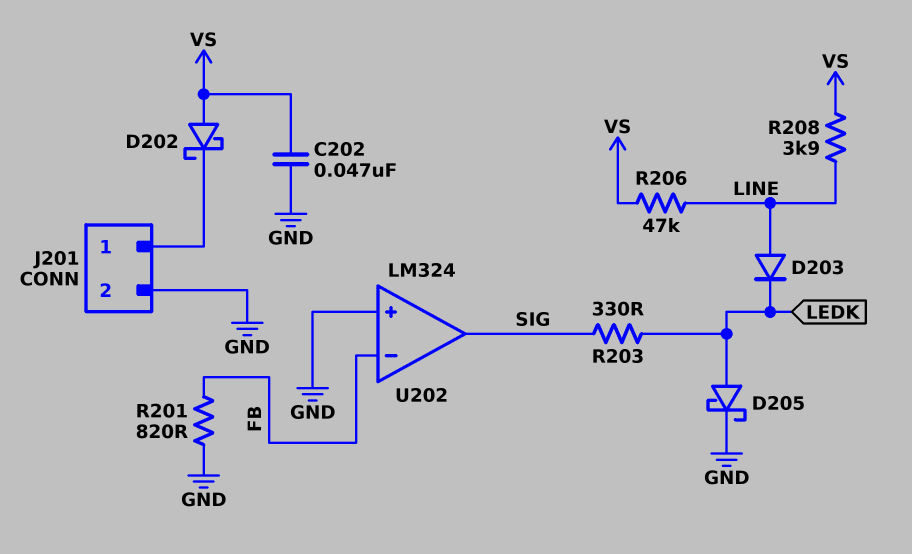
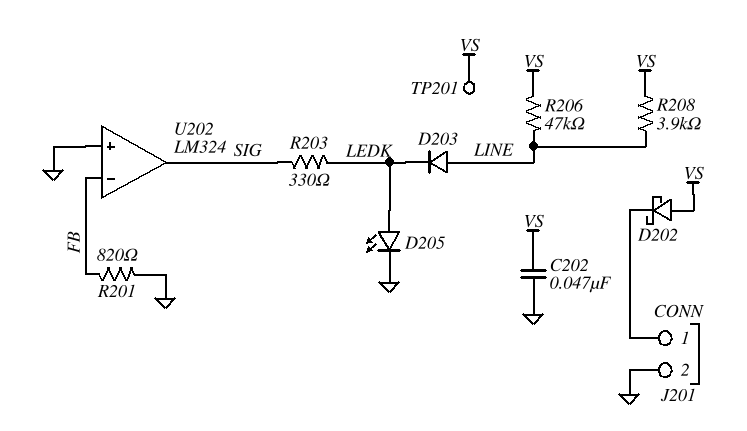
D205: schottky (A LEDK, K GND) -> LED (A LEDK, K GND)
TP201: none -> test point (VS)

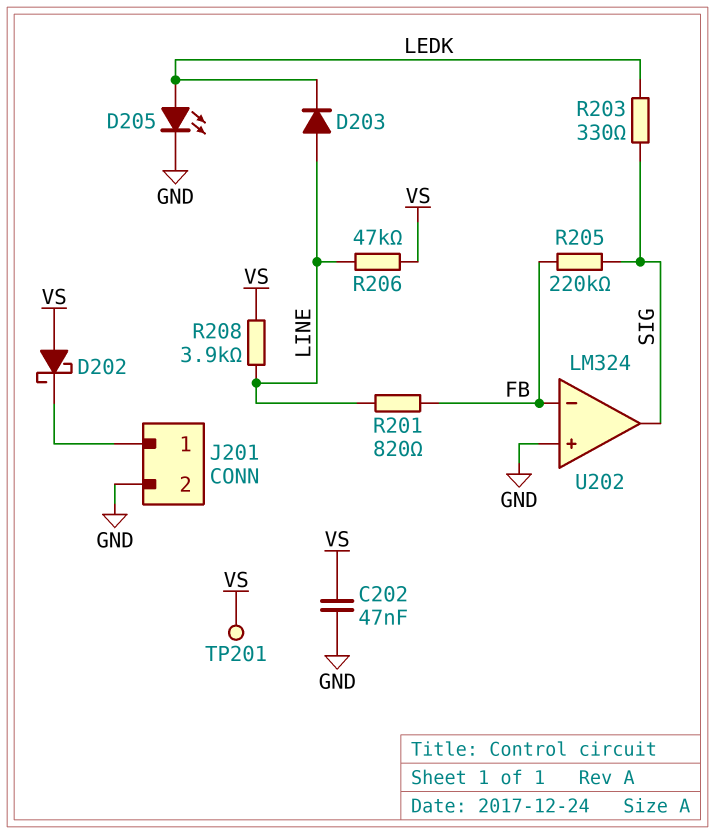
R201: 820 (FB, GND) -> 820 (FB, LINE)
R205: none -> 220k (FB, SIG)

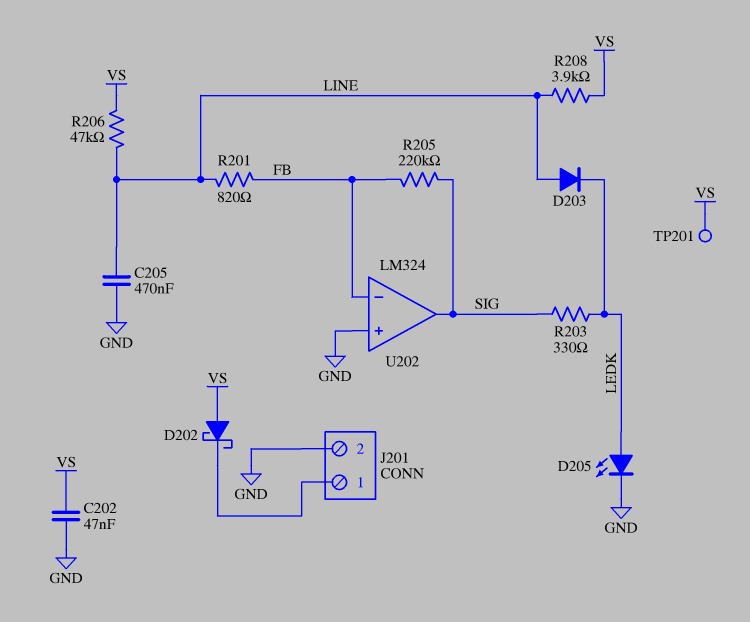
C205: none -> 470nF (GND, LINE)

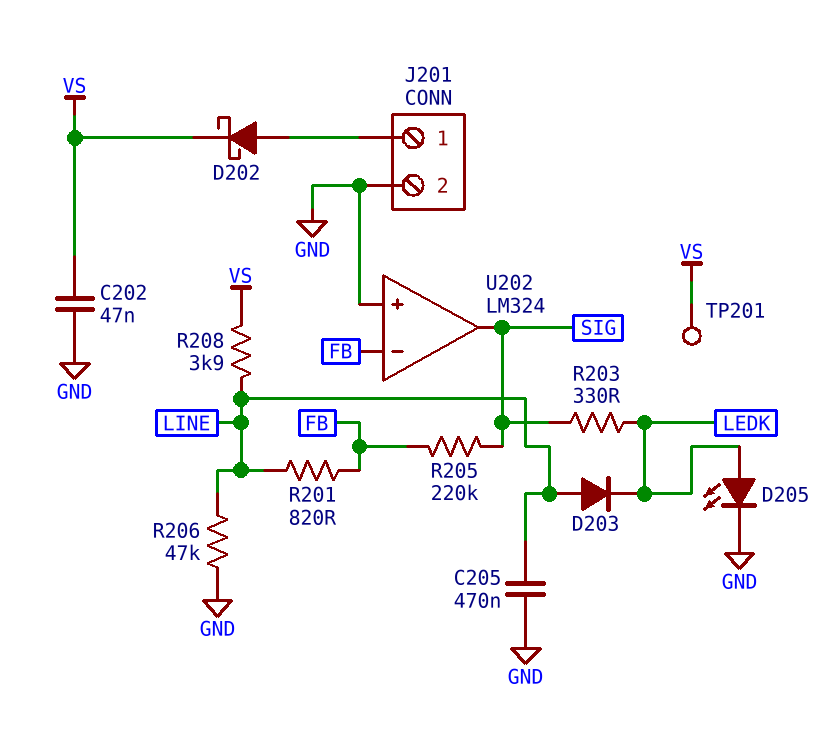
D202: schottky (A VS, K J201/1) -> schottky (A J201/1, K VS)
R206: 47k (LINE, VS) -> 47k (GND, LINE)

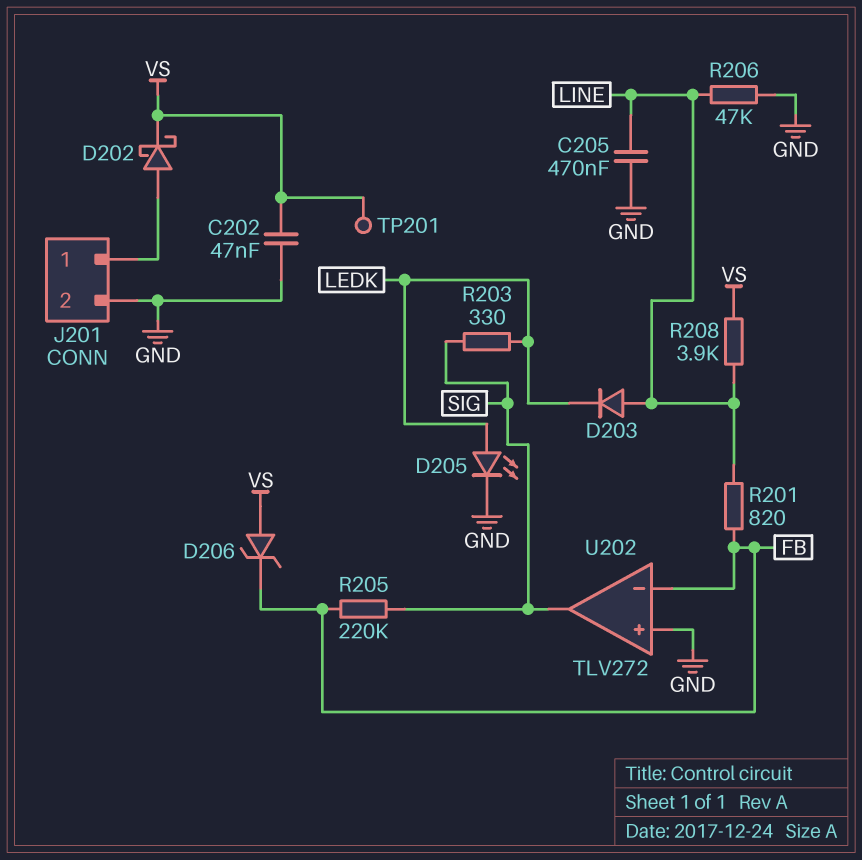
D206: none -> zener (A VS, K FB)
U202: LM324 -> TLV272

